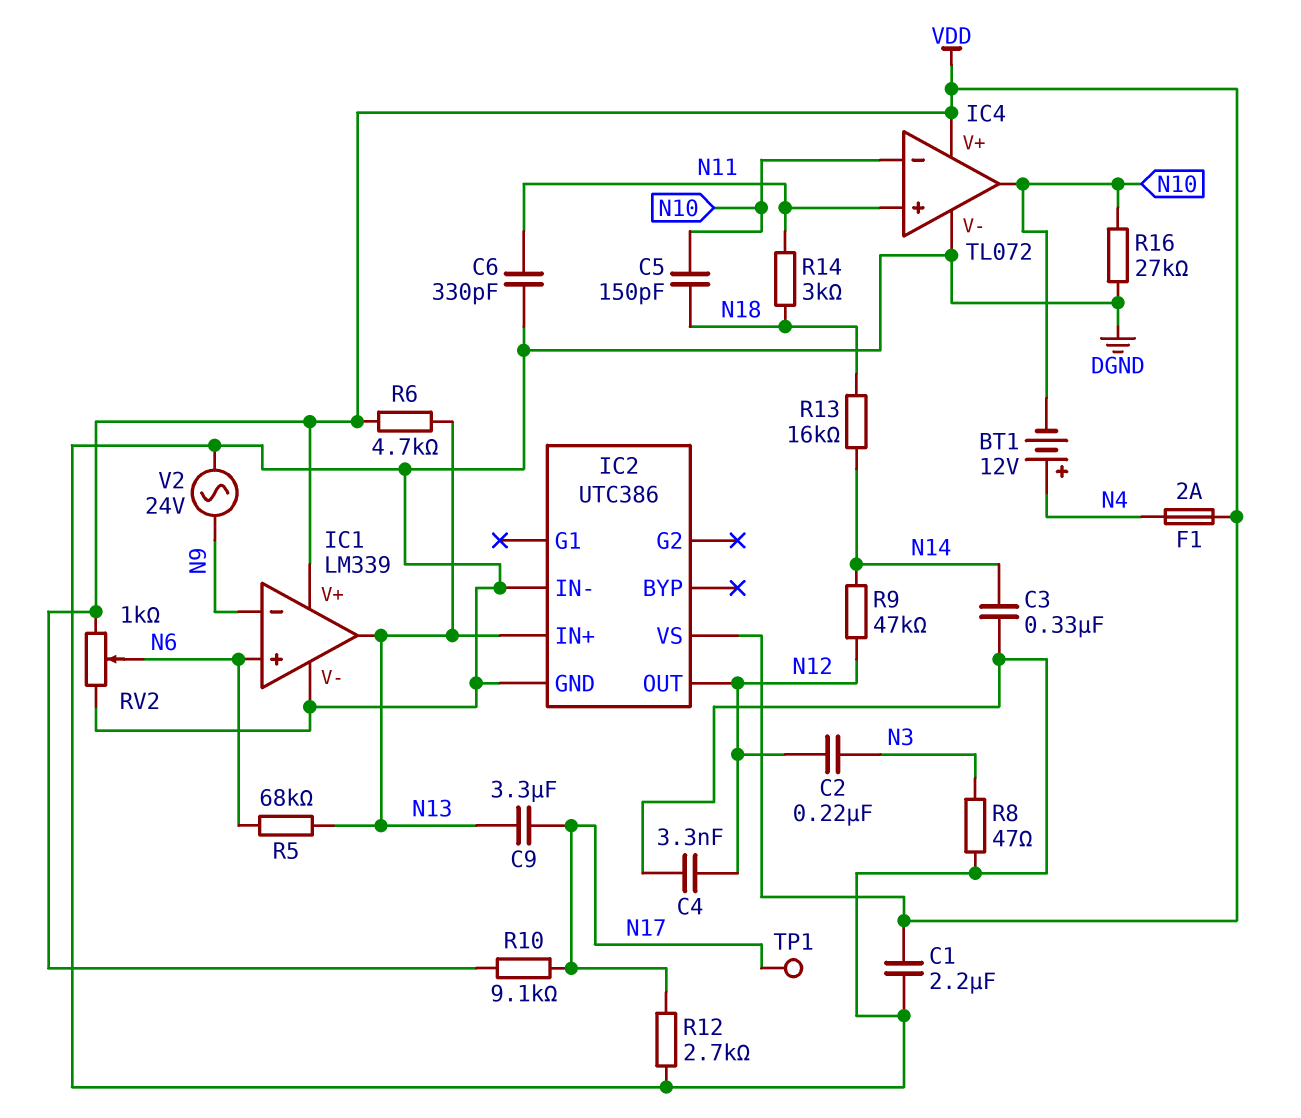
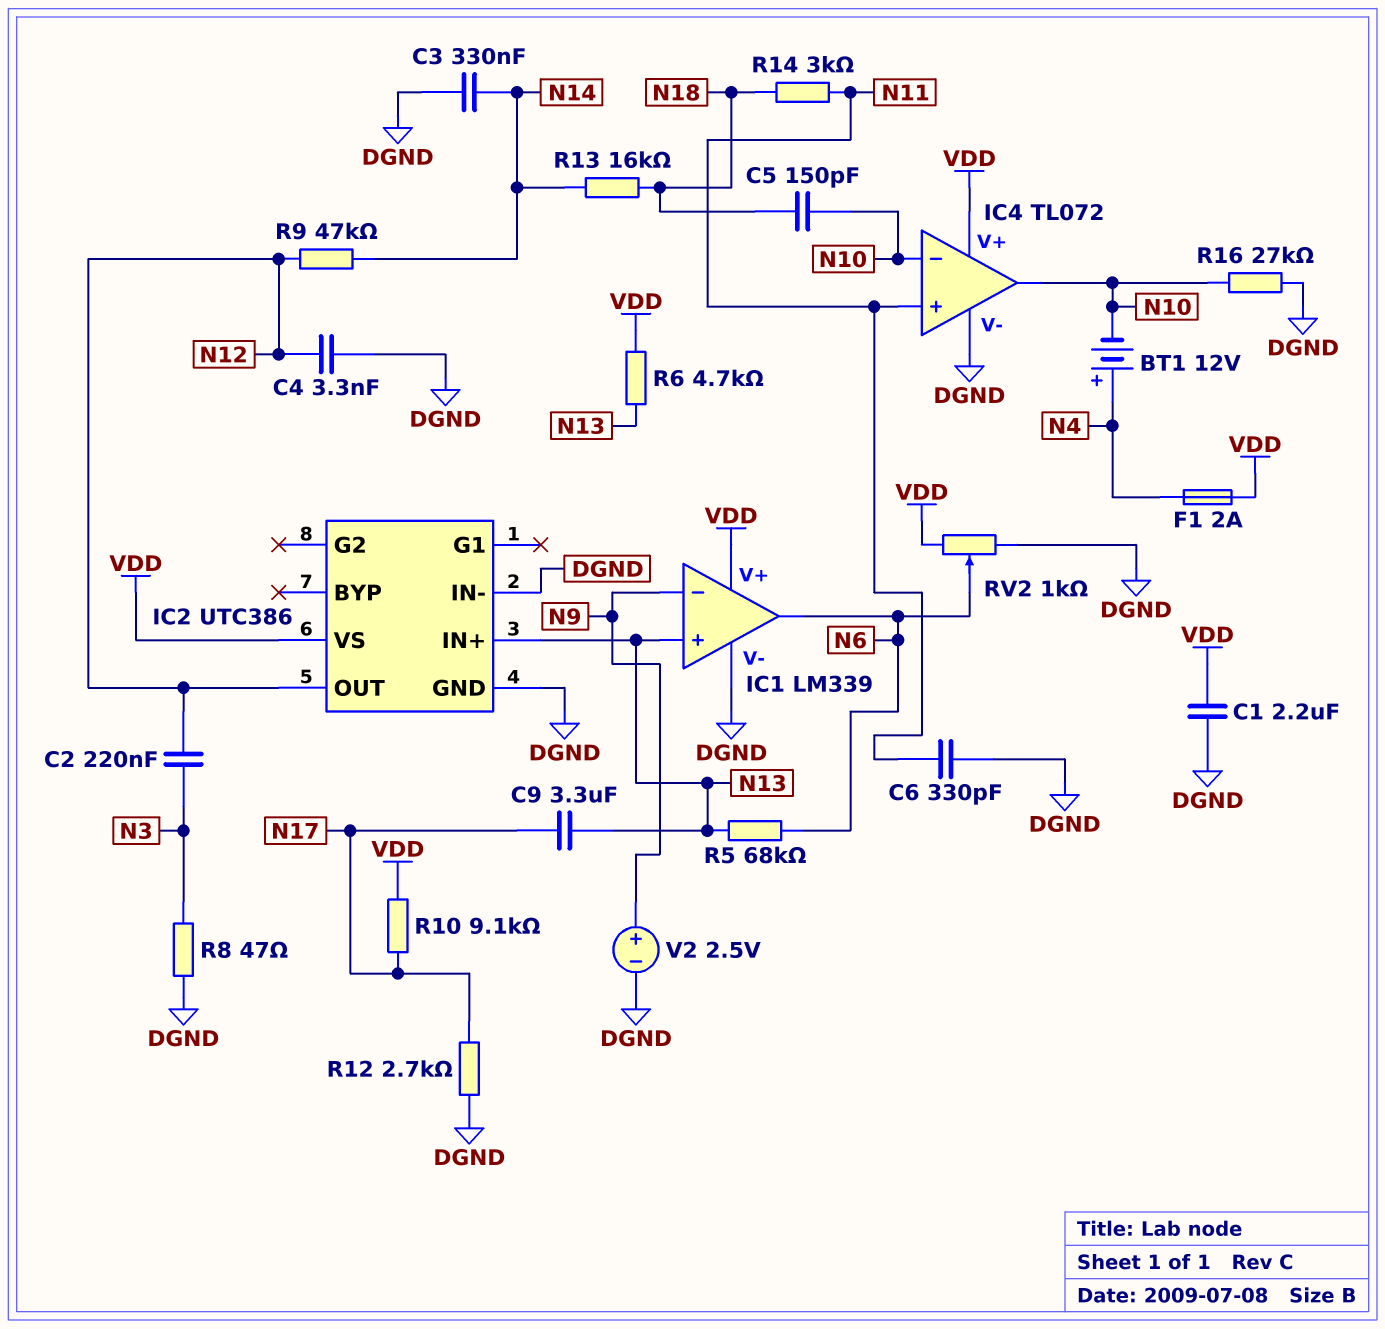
IC1 pin in+: N6 -> N13
IC1 pin out: N13 -> N6
TP1: test point (N17) -> none
V2: AC 24V (DGND, N9) -> 2.5V (plus N9, minus DGND)

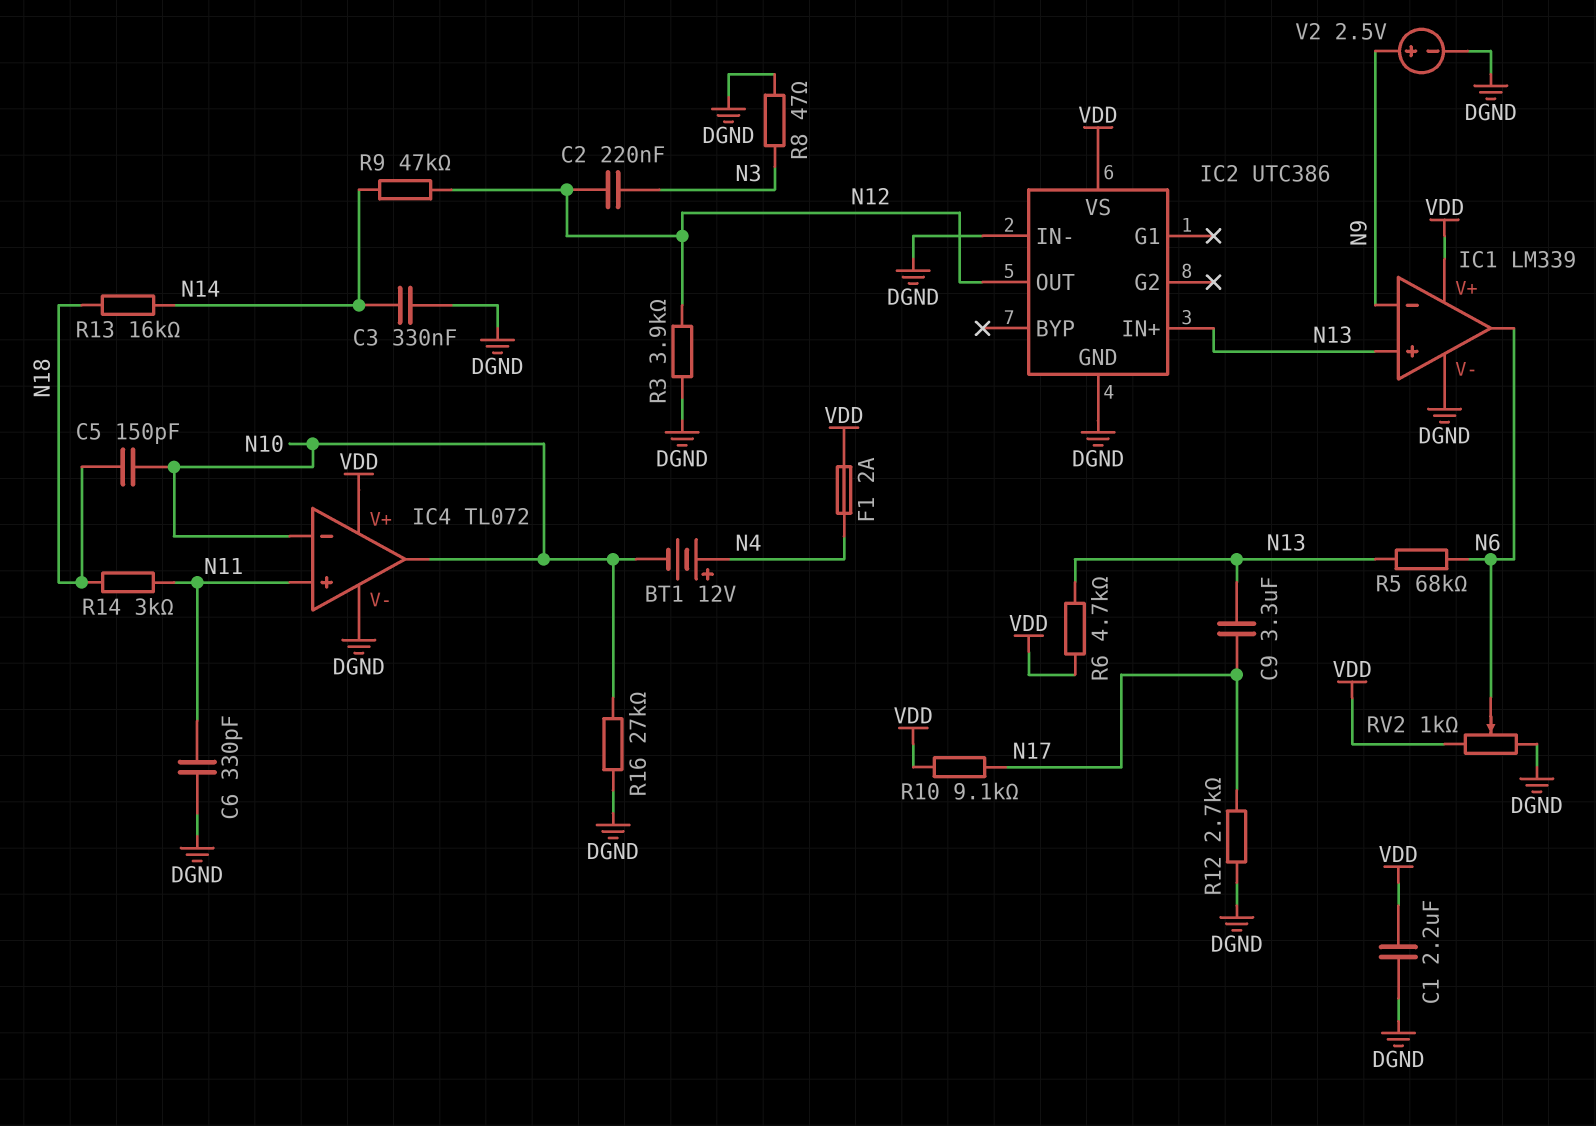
C4: 3.3nF (DGND, N12) -> none
R3: none -> 3.9k (DGND, N12)

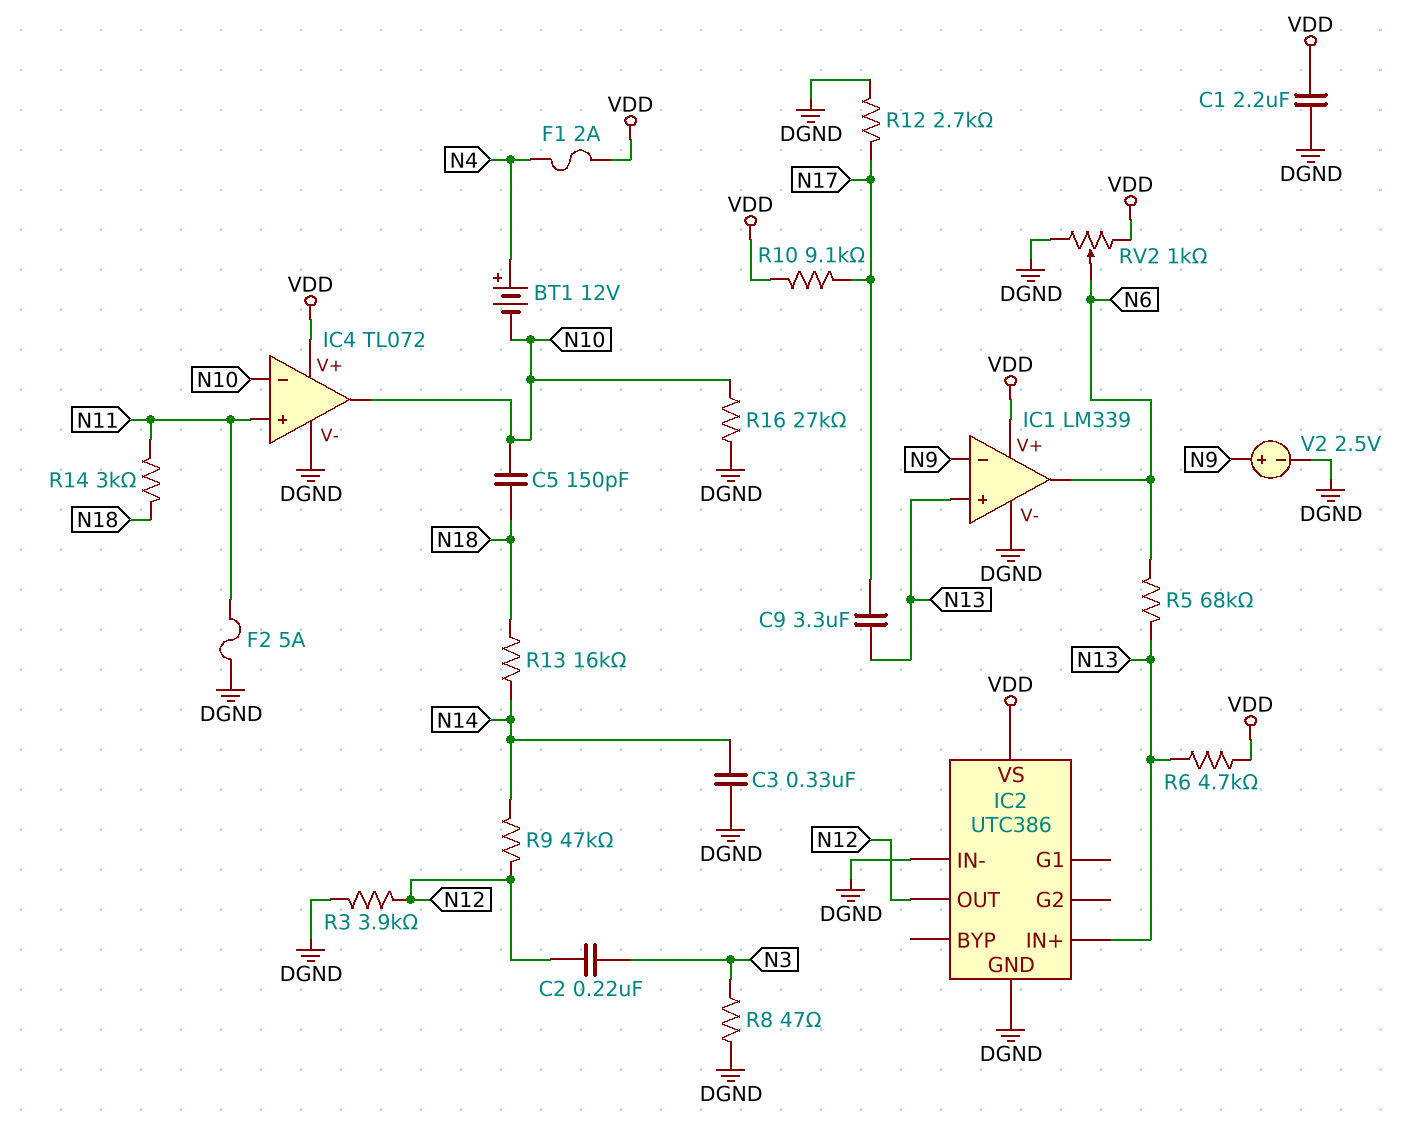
C6: 330pF (DGND, N11) -> none
F2: none -> 5A (DGND, N11)

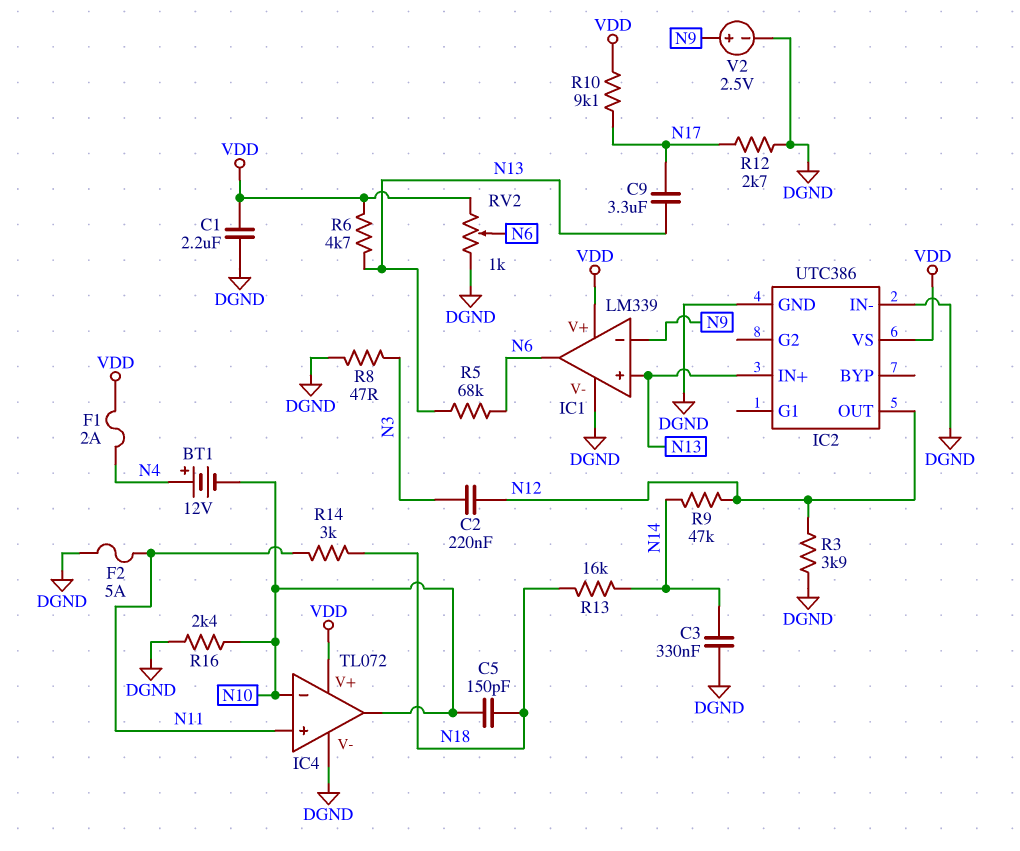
R16: 27k (DGND, N10) -> 2.4k (DGND, N10)

